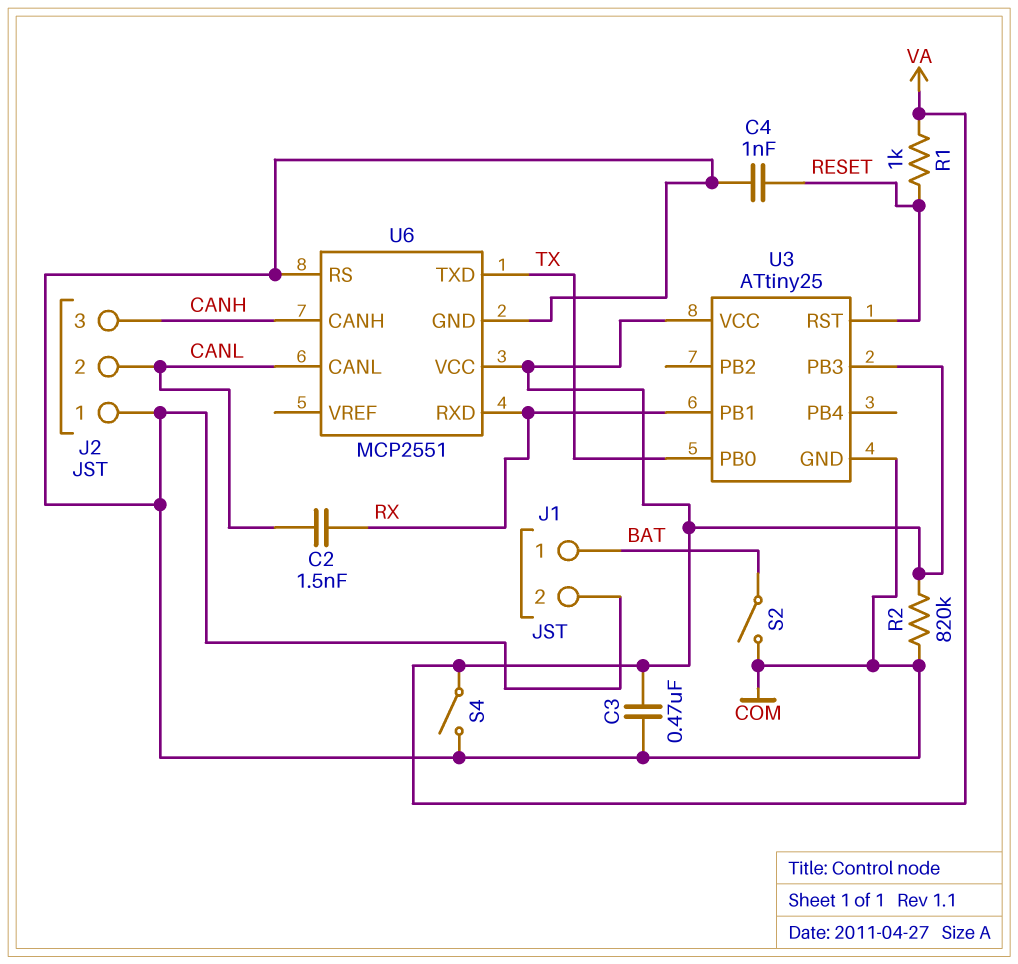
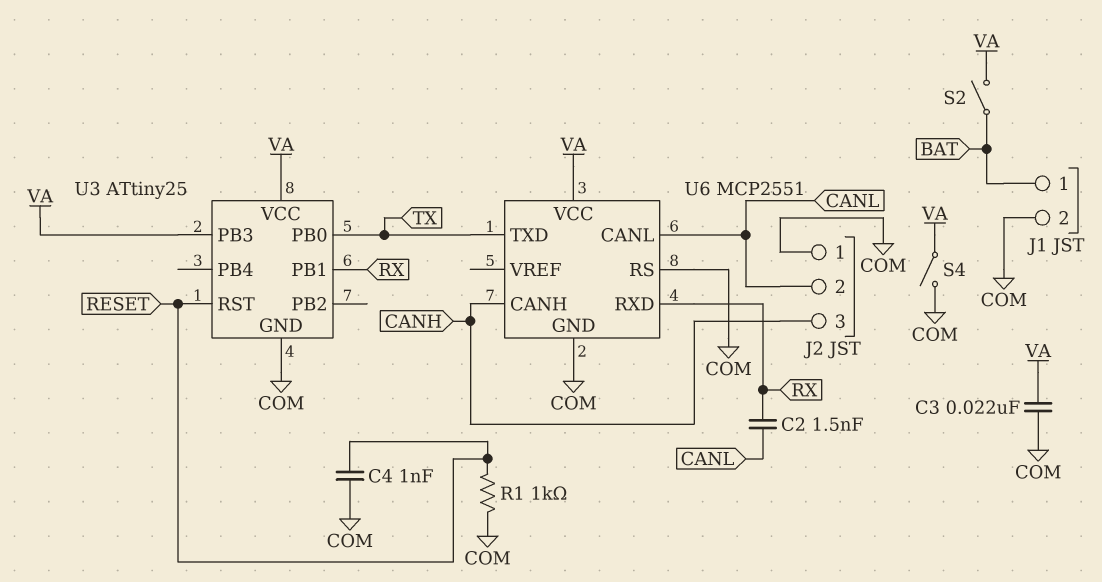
C3: 470nF (COM, VA) -> 22nF (COM, VA)
R1: 1k (RESET, VA) -> 1k (COM, RESET)
R2: 820k (COM, VA) -> none
S2: switch (BAT, COM) -> switch (BAT, VA)

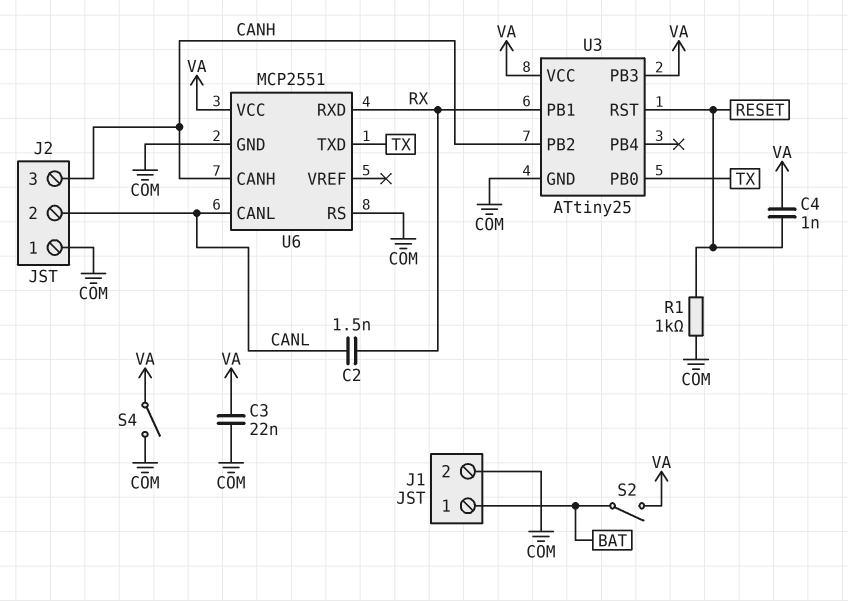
C4: 1nF (COM, RESET) -> 1nF (RESET, VA)
U3 pin PB2: none -> CANH

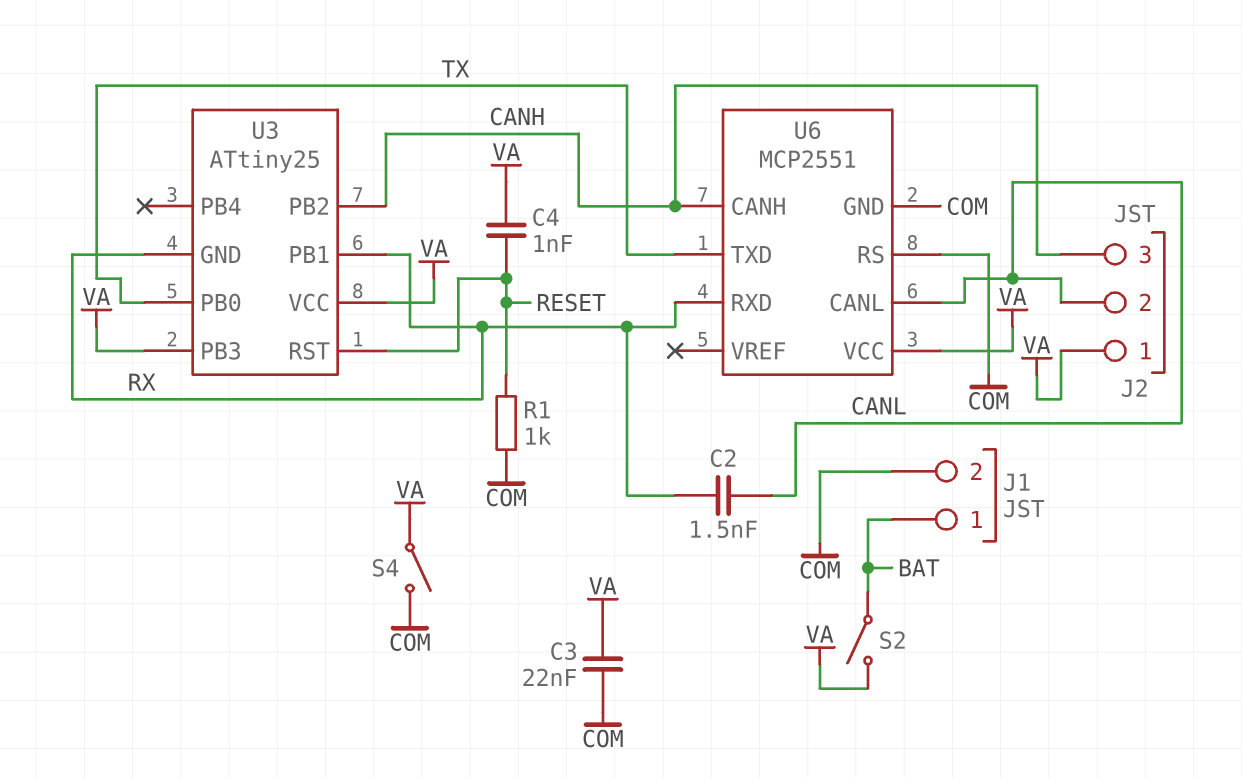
J2 pin 1: COM -> VA
U3 pin GND: COM -> RX

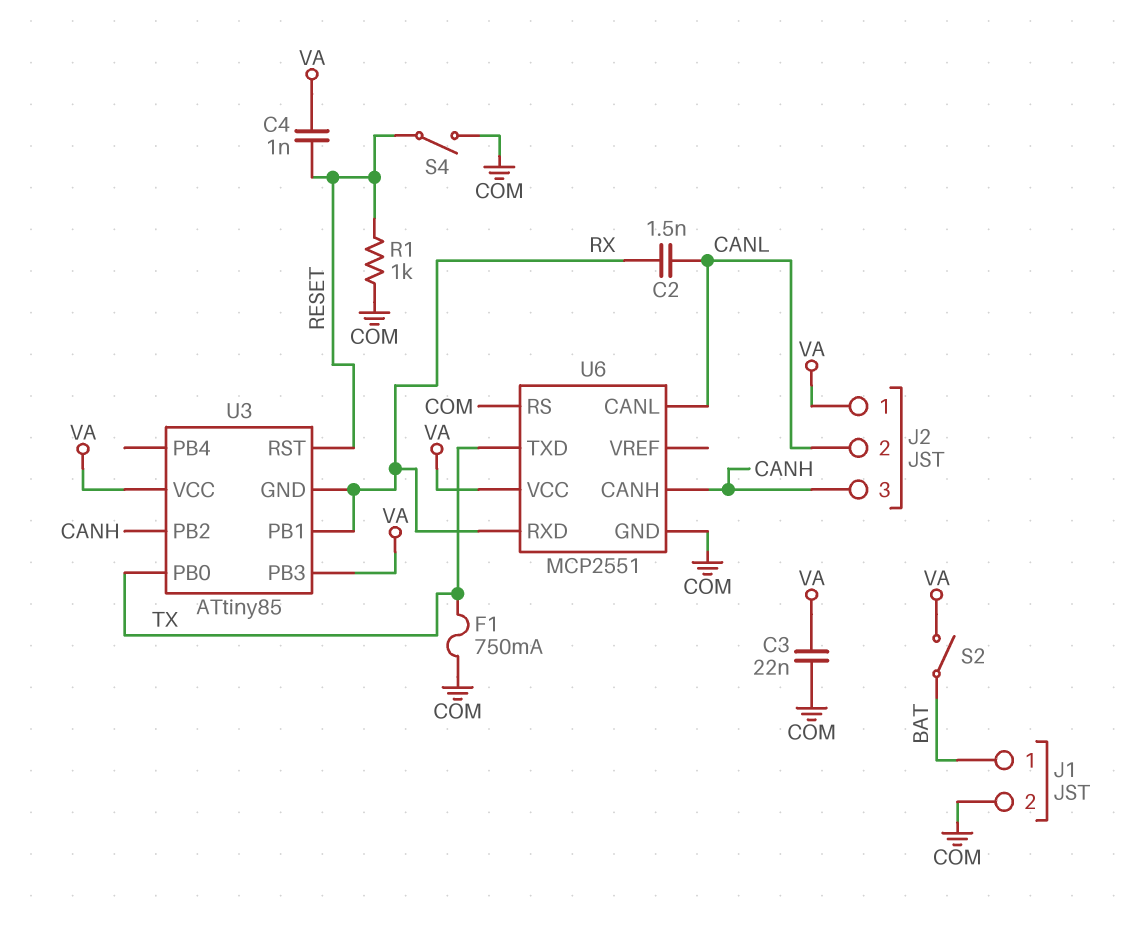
F1: none -> 750mA (COM, TX)
S4: switch (COM, VA) -> switch (COM, RESET)
U3: ATtiny25 -> ATtiny85

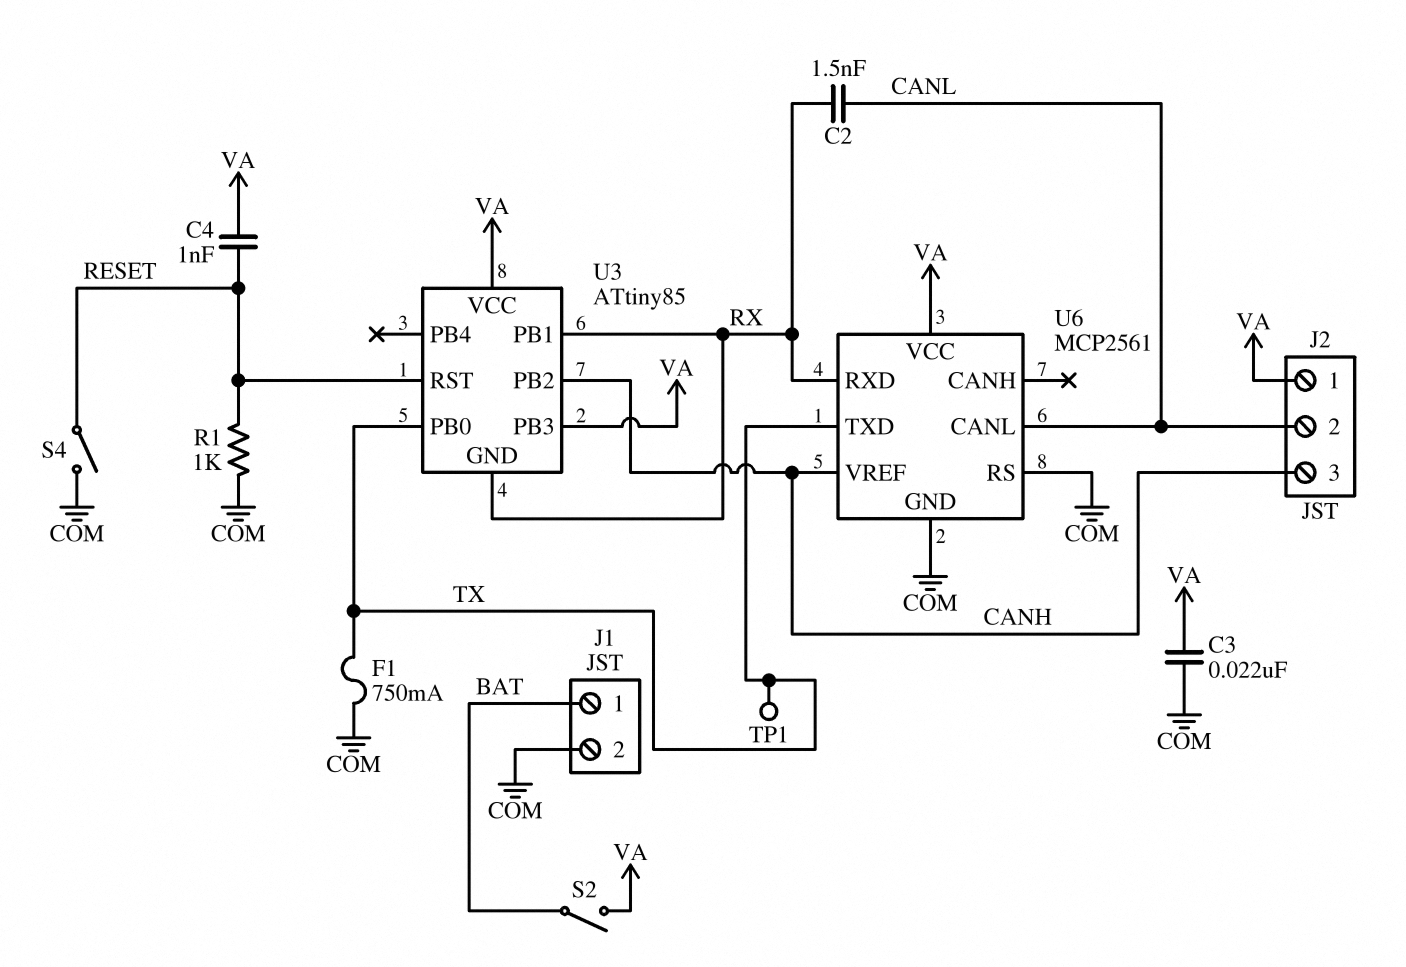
TP1: none -> test point (TX)
U6: MCP2551 -> MCP2561
U6 pin CANH: CANH -> none
U6 pin VREF: none -> CANH

